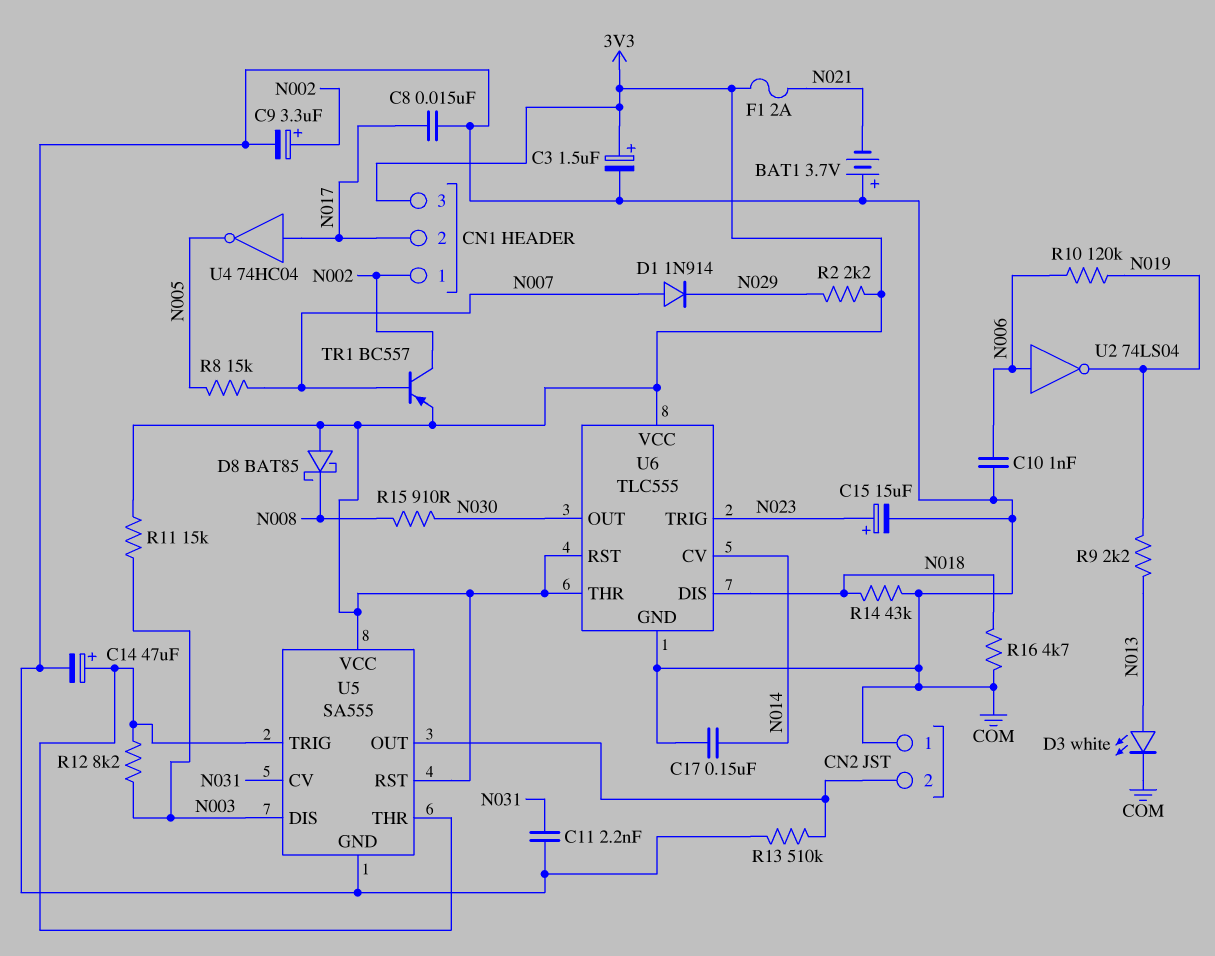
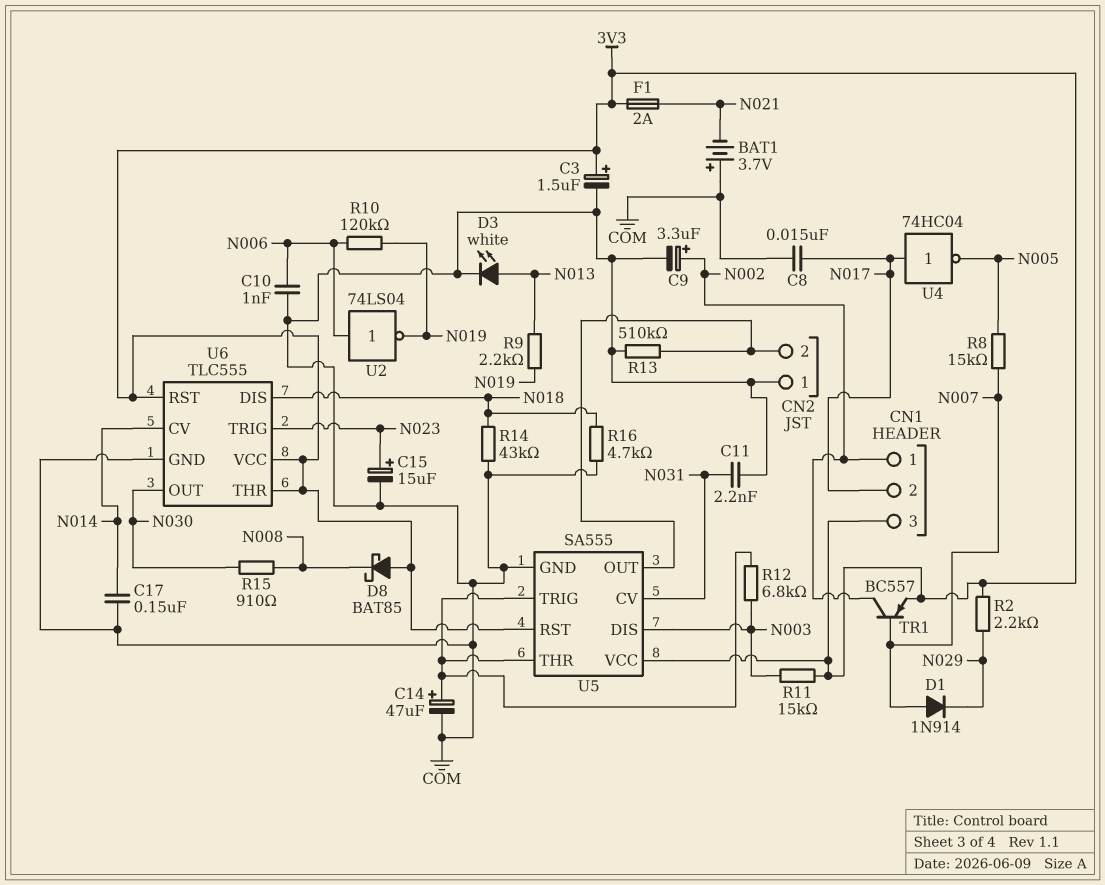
R12: 8.2k (N003, U5/THR) -> 6.8k (N003, U5/THR)

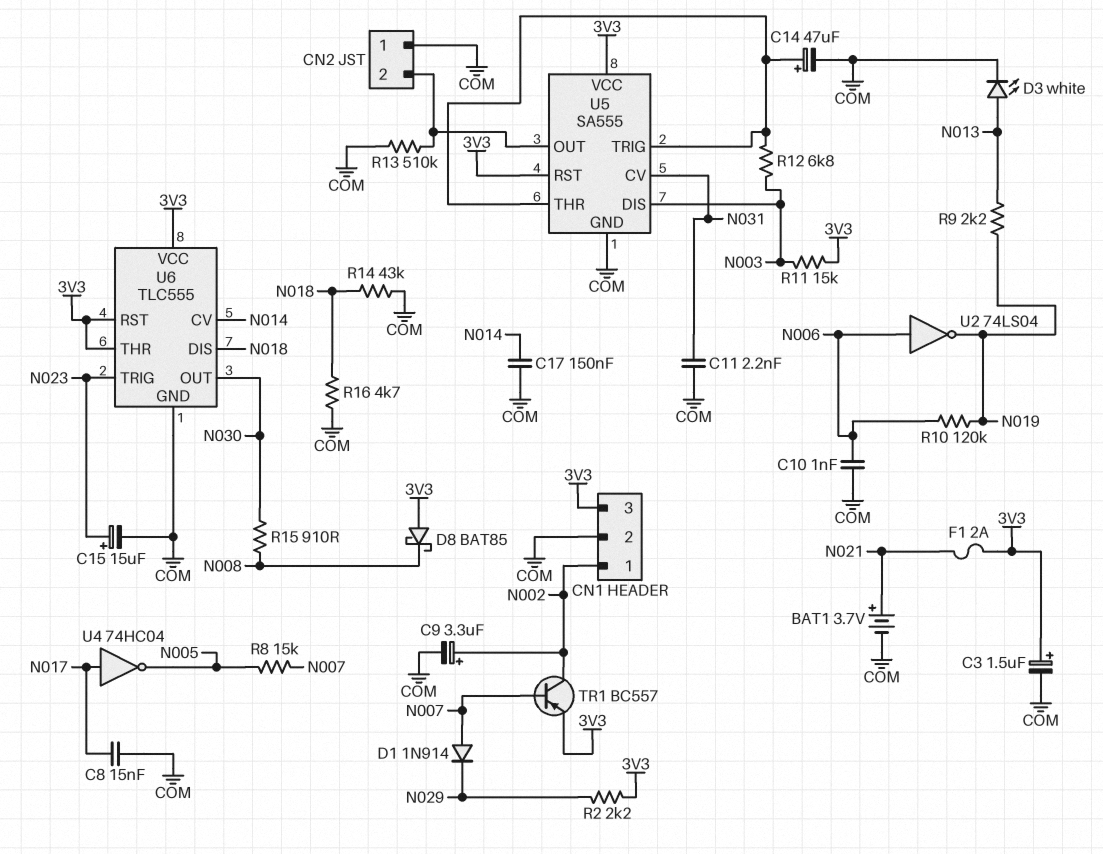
BAT1: 3.7V (plus COM, minus N021) -> 3.7V (plus N021, minus COM)
CN1 pin 2: N017 -> COM

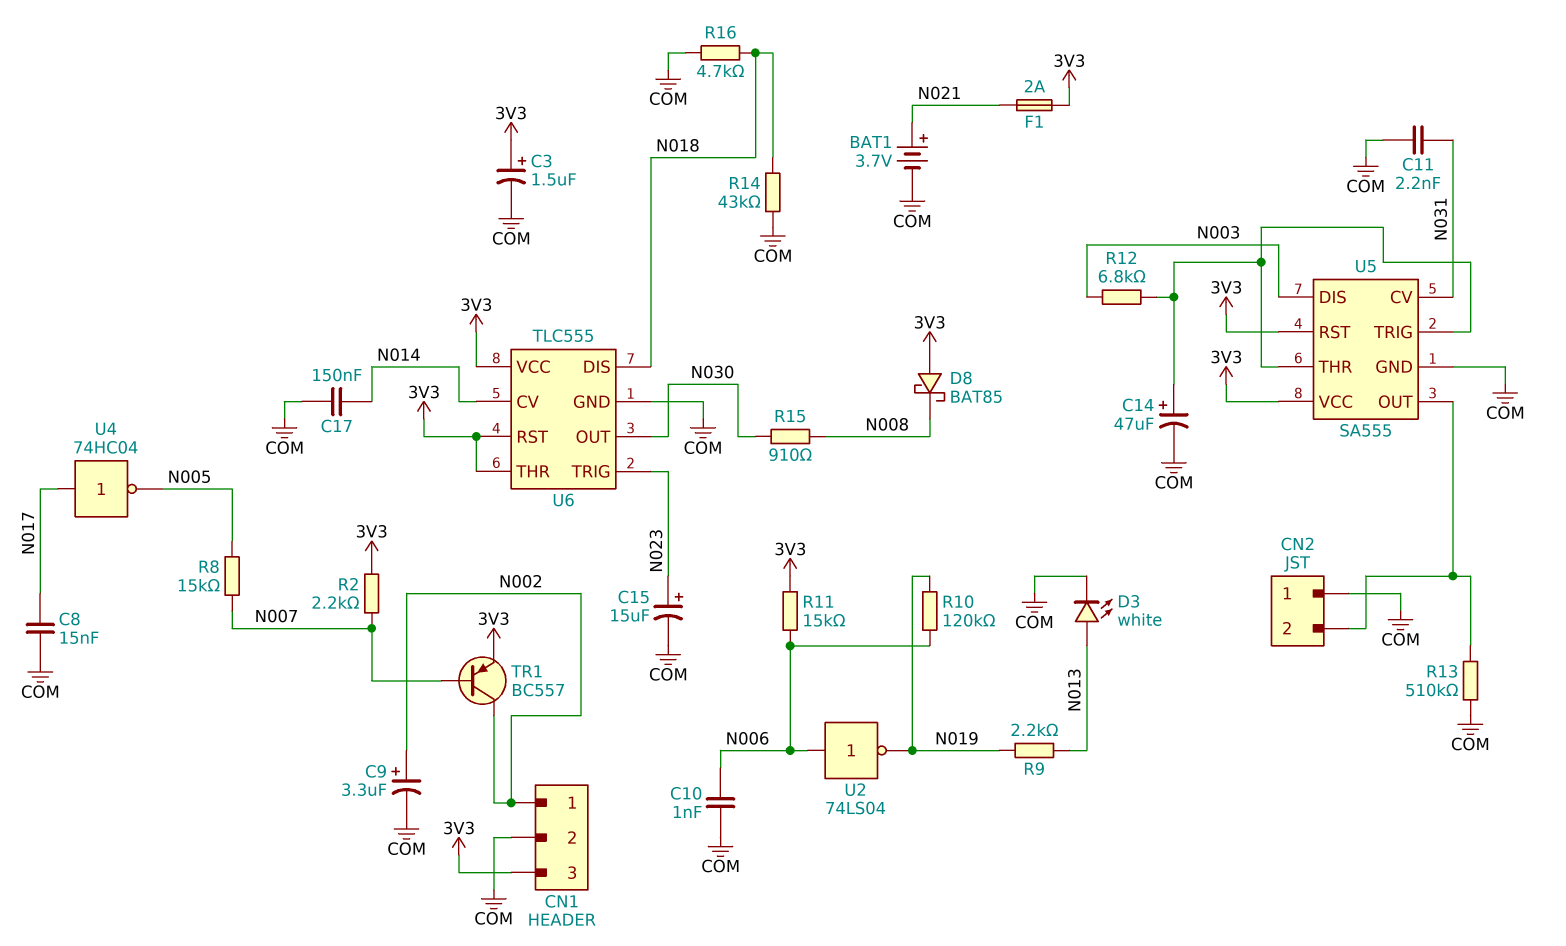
D1: diode 1N914 (A N007, K N029) -> none
R2: 2.2k (3V3, N029) -> 2.2k (3V3, N007)
R11: 15k (3V3, N003) -> 15k (3V3, N006)

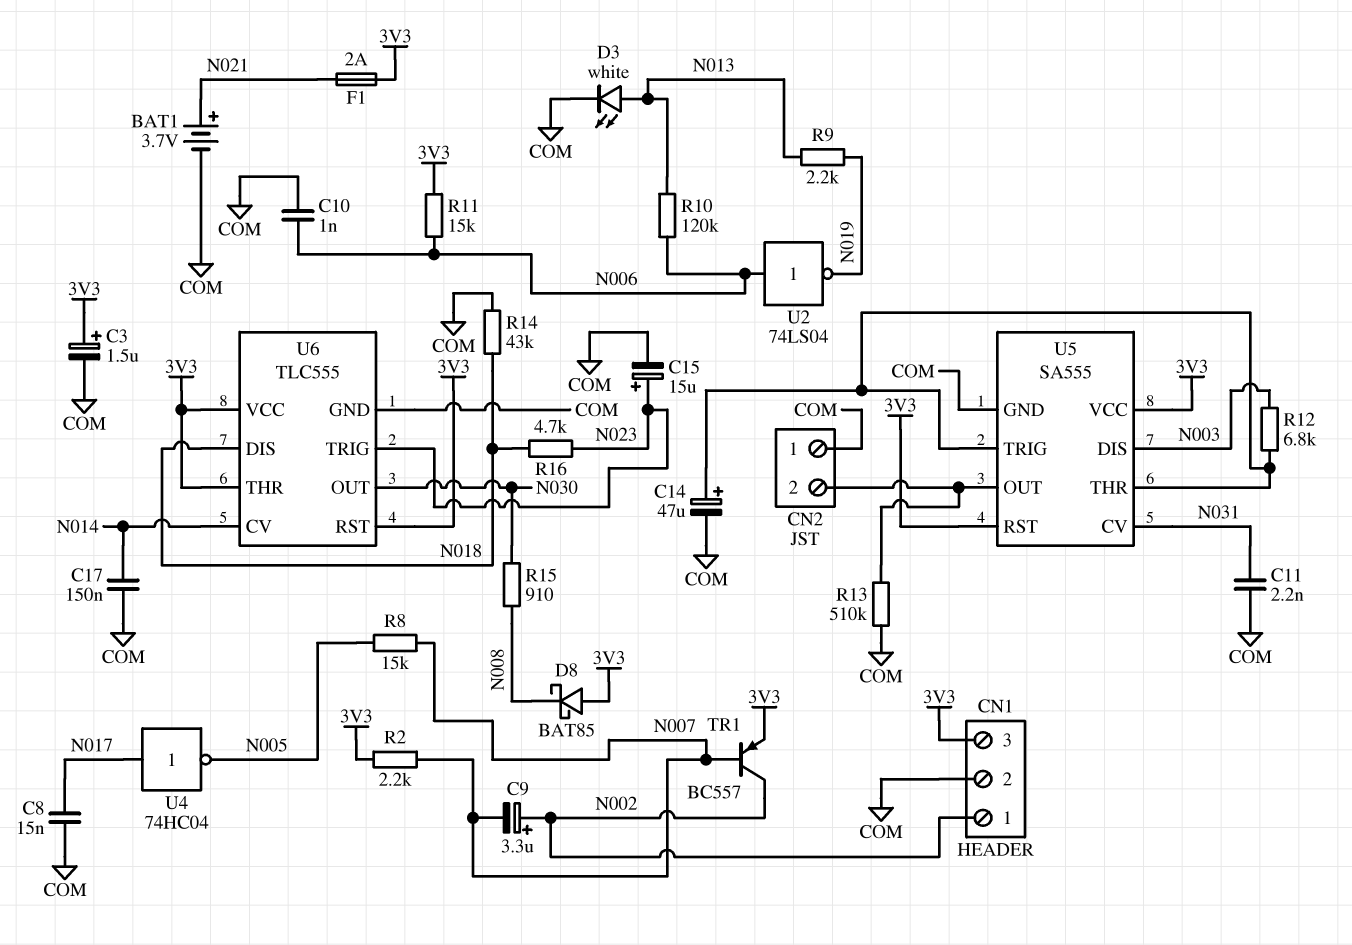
C9: 3.3uF (plus N002, minus COM) -> 3.3uF (plus N002, minus N007)
R10: 120k (N006, N019) -> 120k (N006, N013)
R16: 4.7k (COM, N018) -> 4.7k (N018, N023)

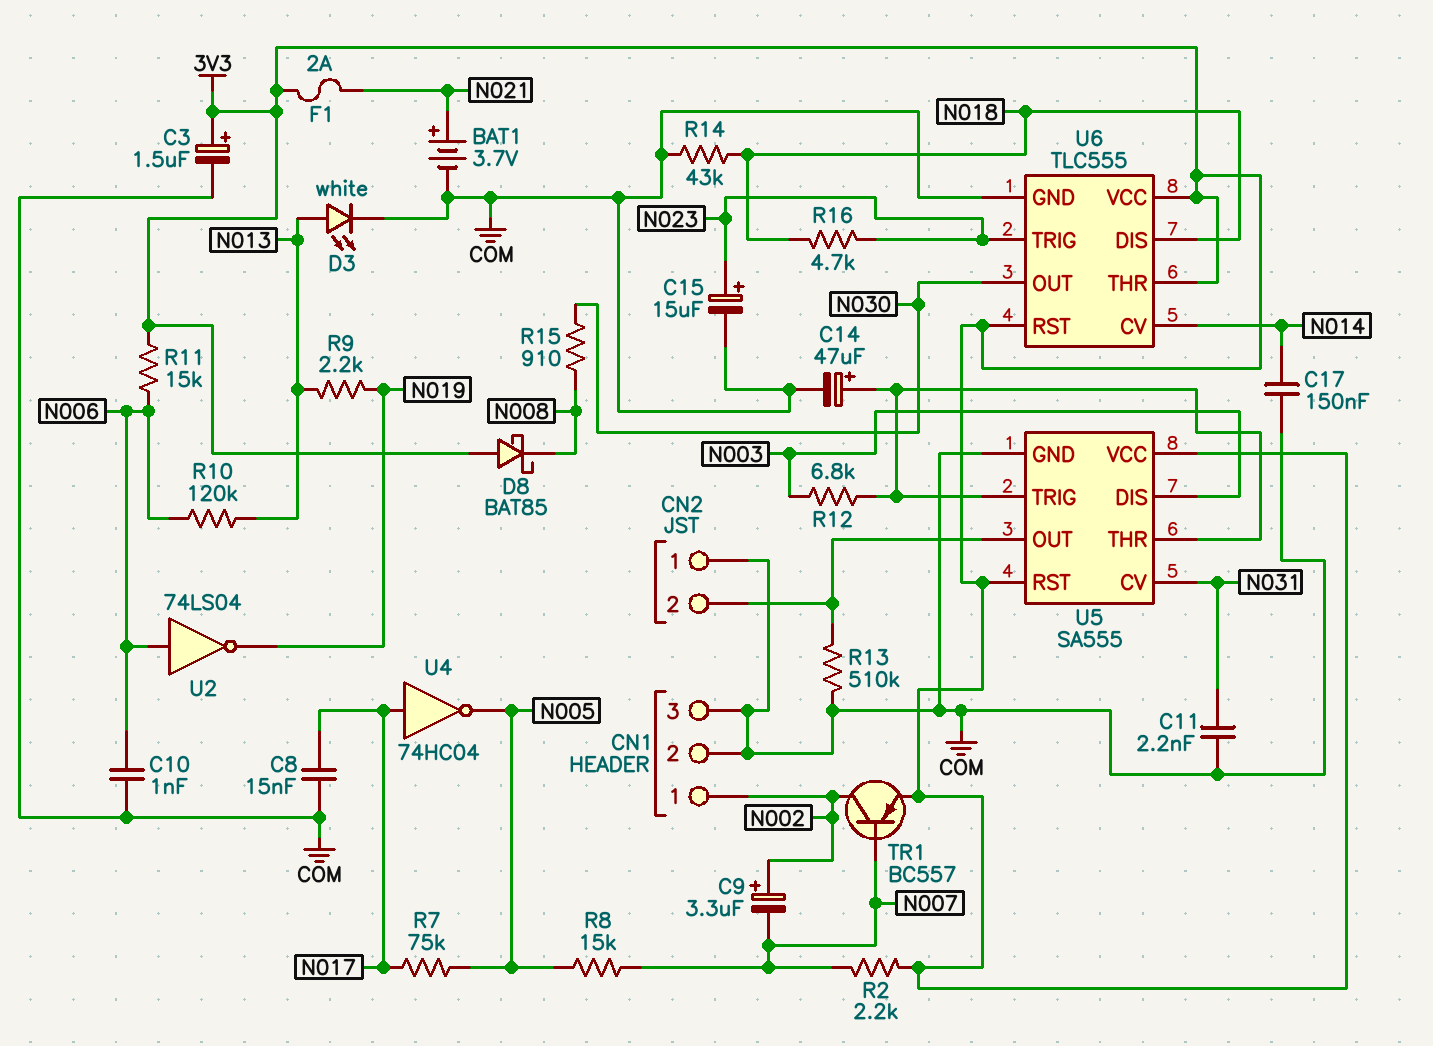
CN1 pin 3: 3V3 -> COM
R7: none -> 75k (N005, N017)

